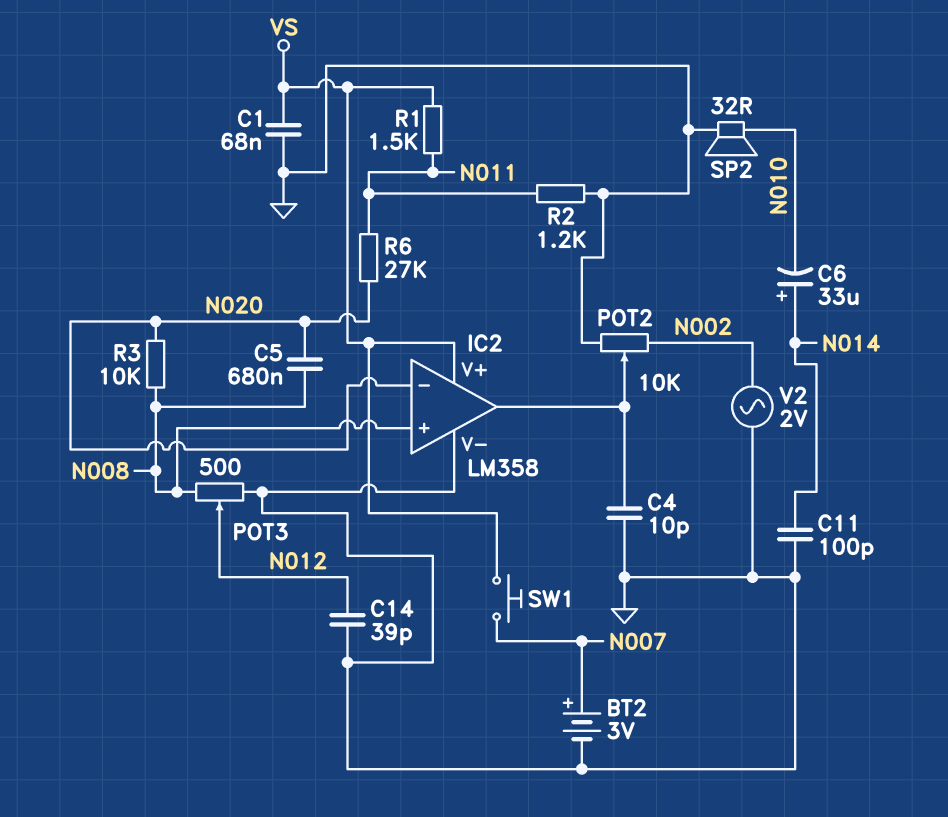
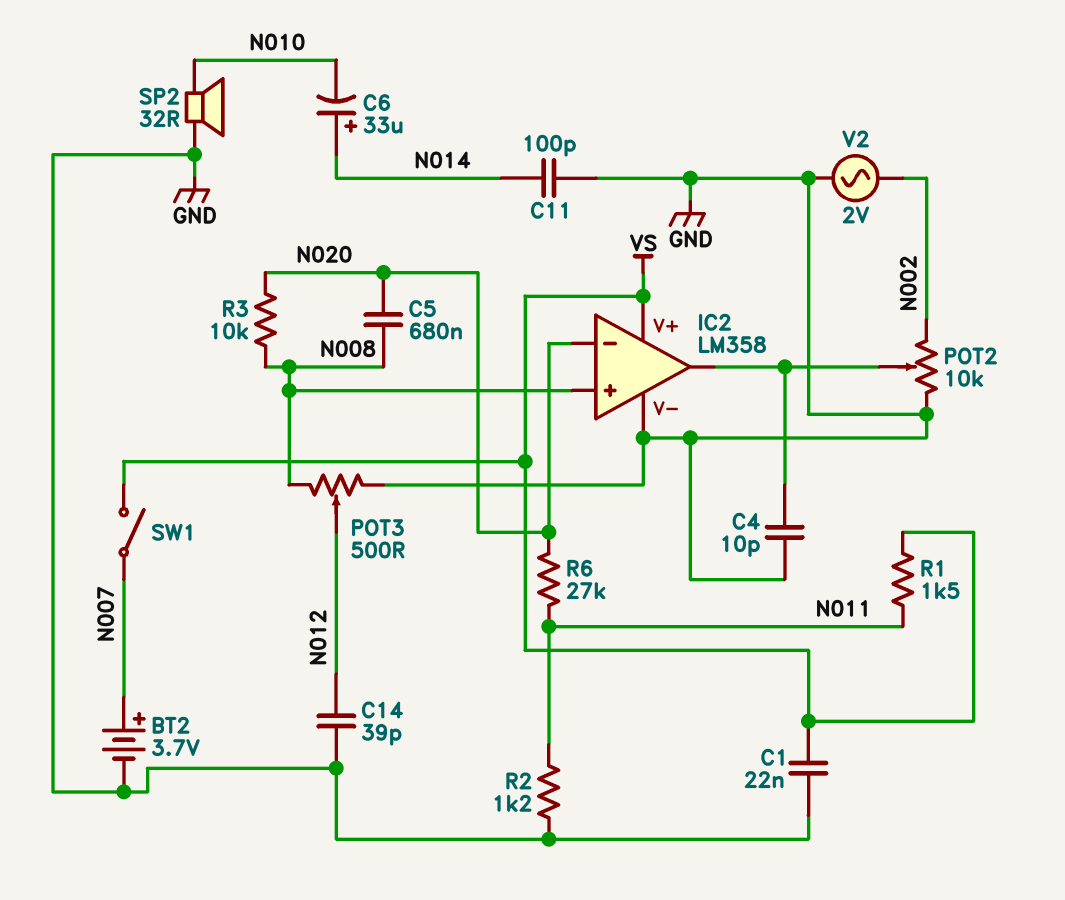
BT2: 3V (plus N007, minus GND) -> 3.7V (plus N007, minus GND)
C1: 68nF (GND, VS) -> 22nF (GND, VS)
SW1: button (N007, VS) -> switch (N007, VS)

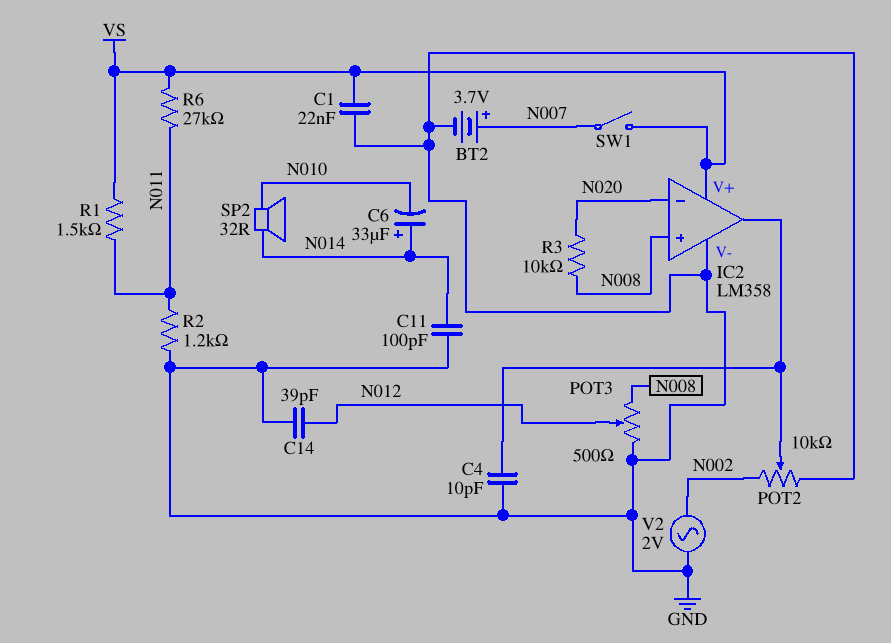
C5: 680nF (N008, N020) -> none
R6: 27k (N011, N020) -> 27k (N011, VS)
SP2: speaker 32R (GND, N010) -> speaker 32R (N010, N014)

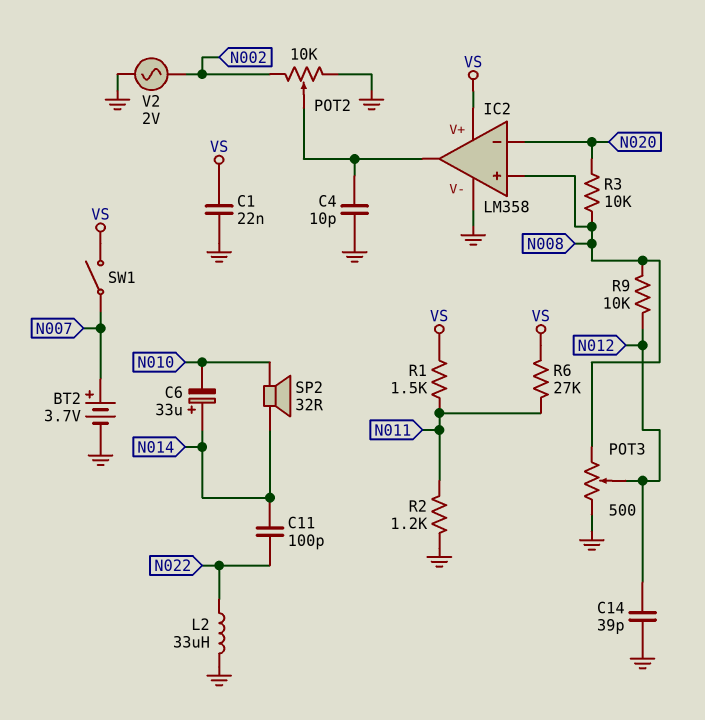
C11: 100pF (GND, N014) -> 100pF (N014, N022)
L2: none -> 33uH (GND, N022)
R9: none -> 10k (N008, N012)

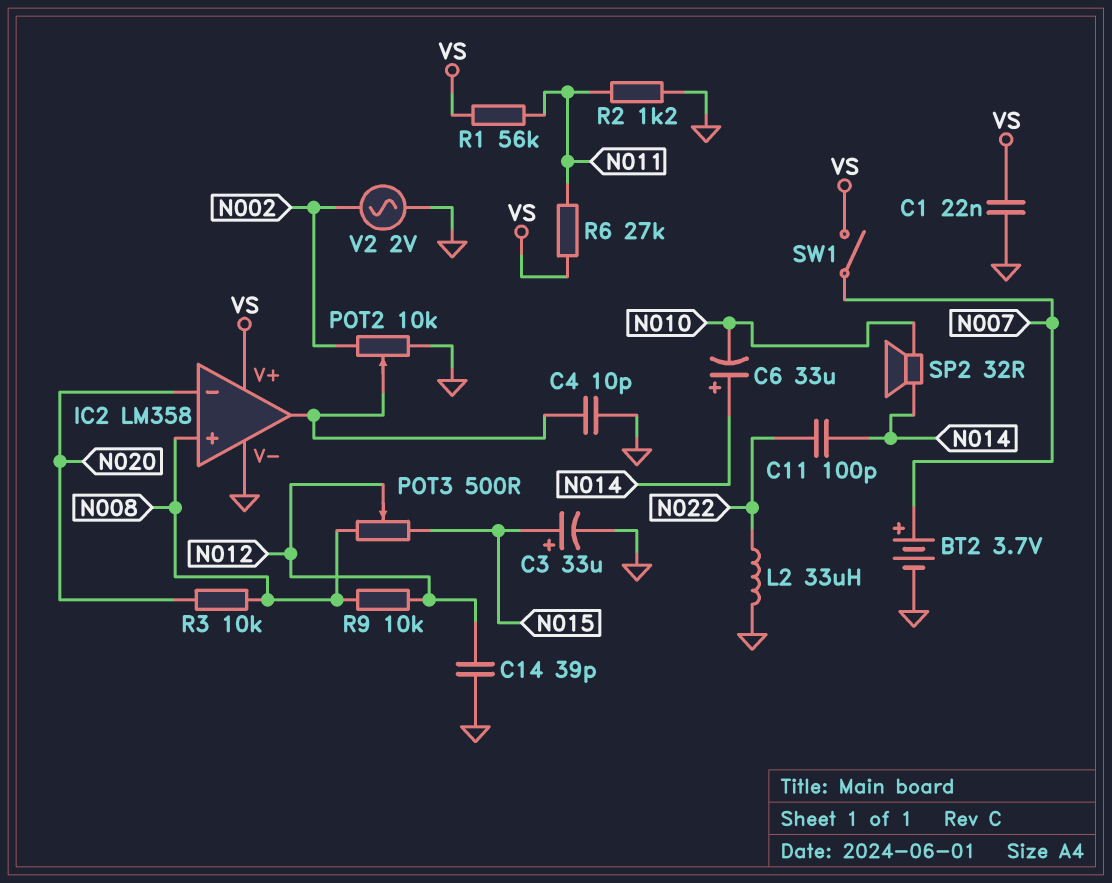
C3: none -> 33uF (plus N015, minus GND)
POT3: 500 (GND, N008, wiper N012) -> 500 (N008, N015, wiper N012)
R1: 1.5k (N011, VS) -> 56k (N011, VS)

